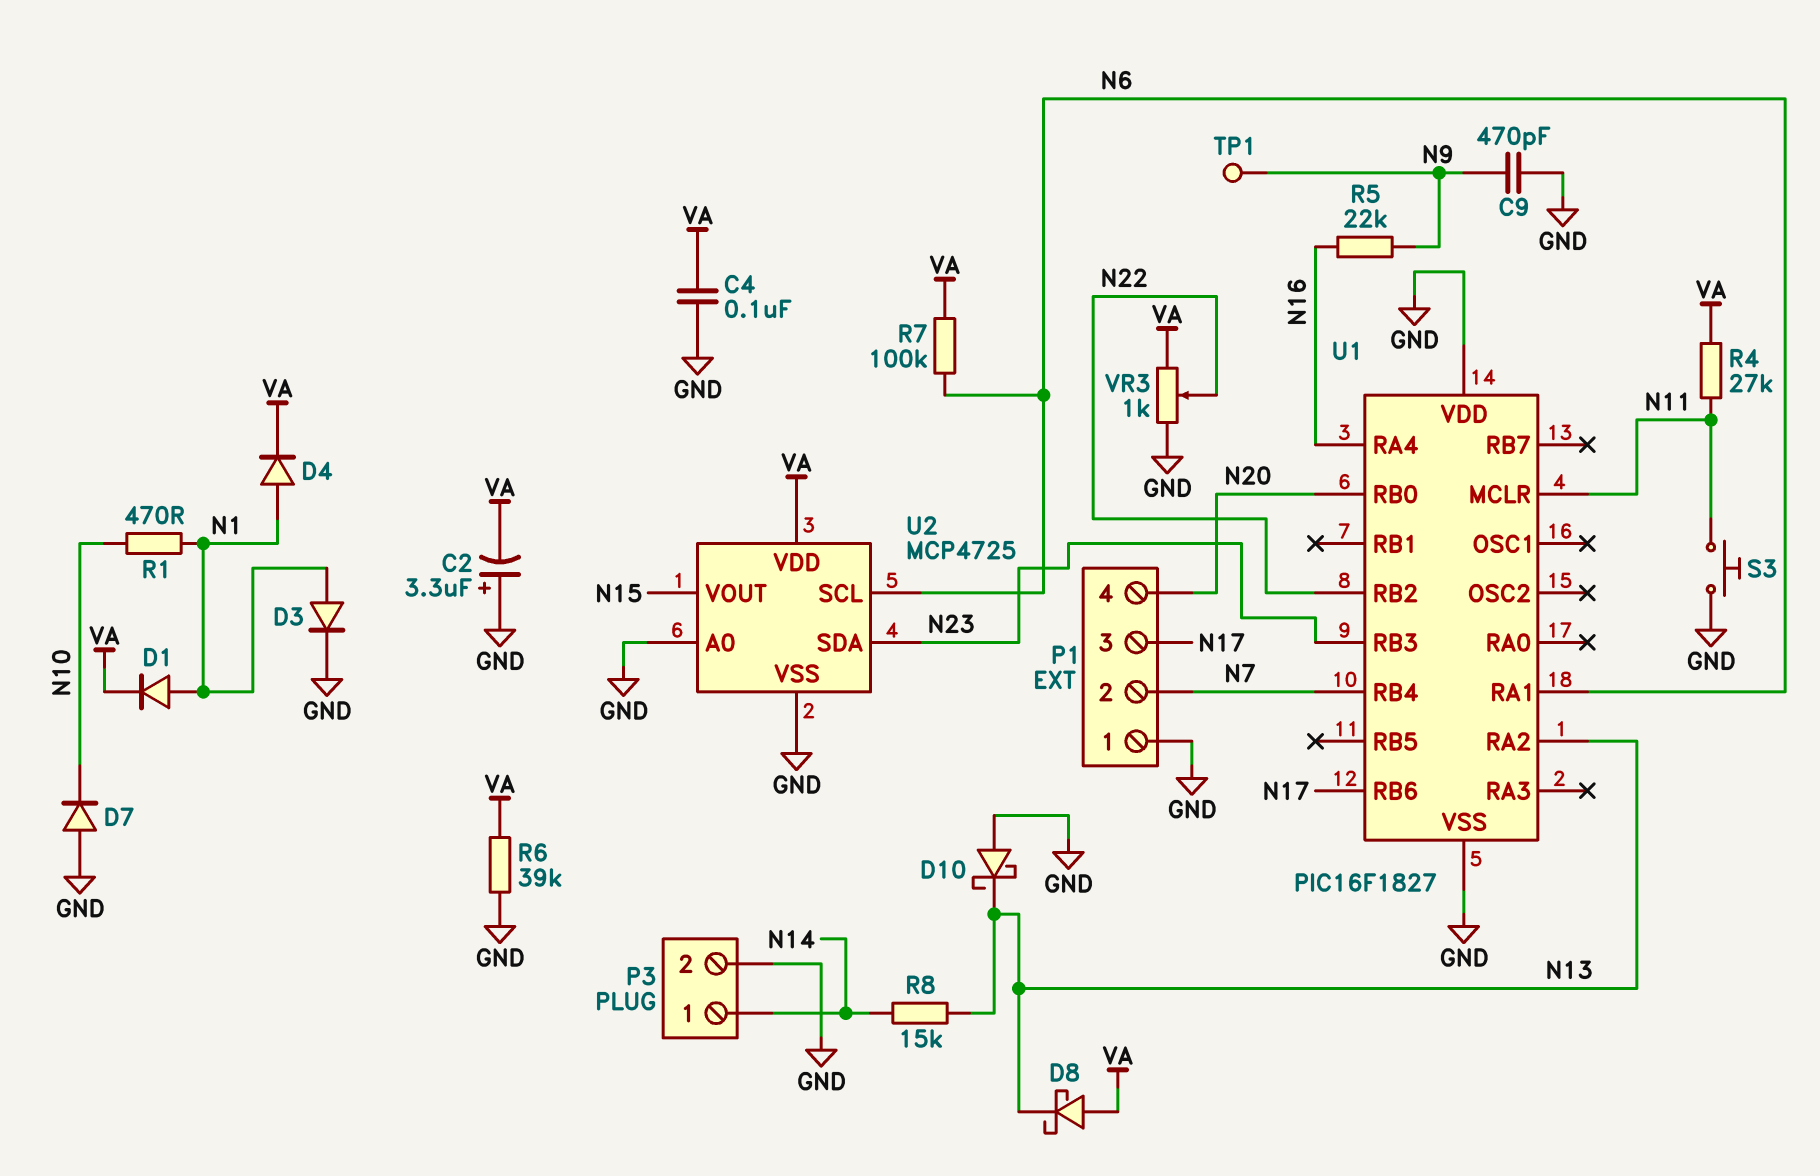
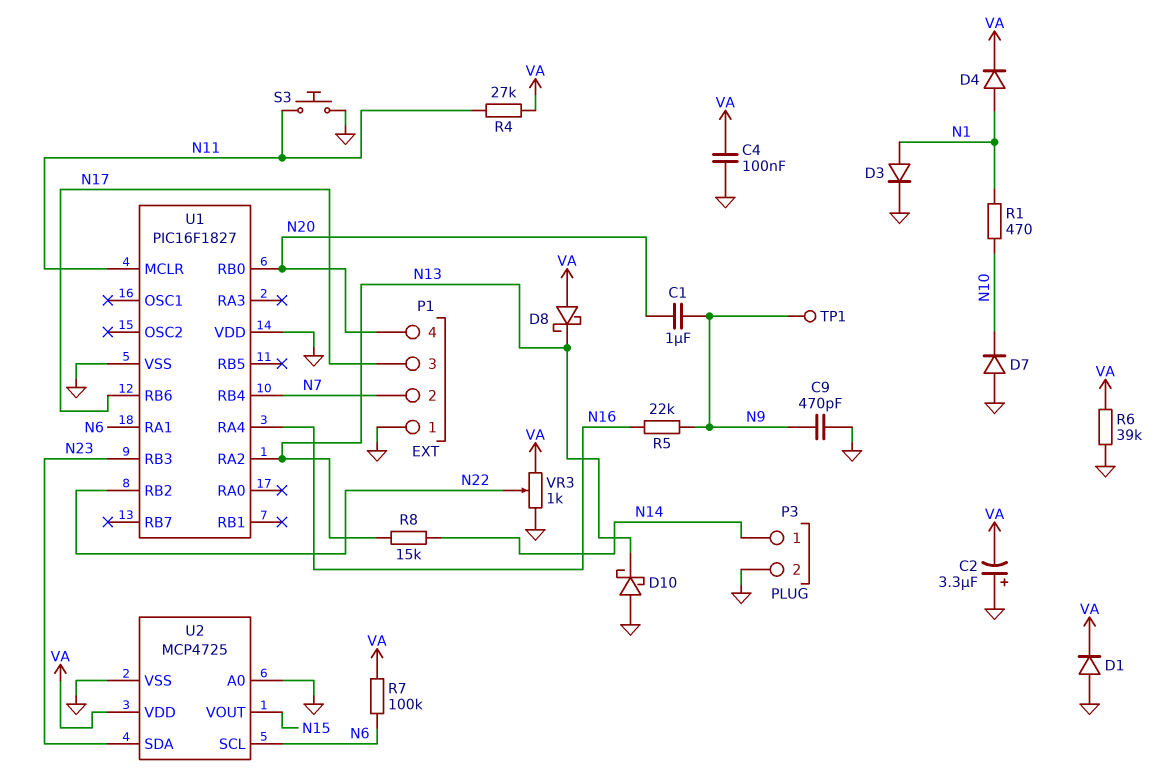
C1: none -> 1uF (N9, N20)
D1: diode (A N1, K VA) -> diode (A GND, K VA)

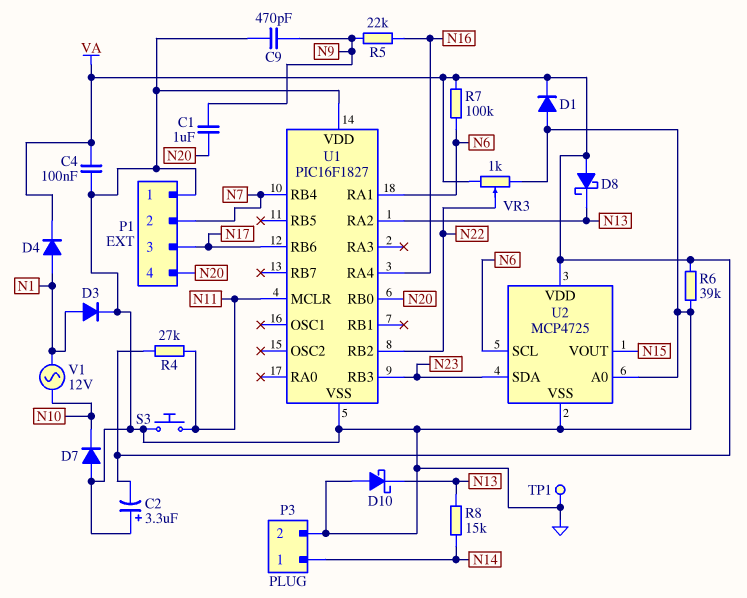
R1: 470 (N1, N10) -> none
TP1: test point (N9) -> test point (GND)
V1: none -> AC 12V (N1, N10)

